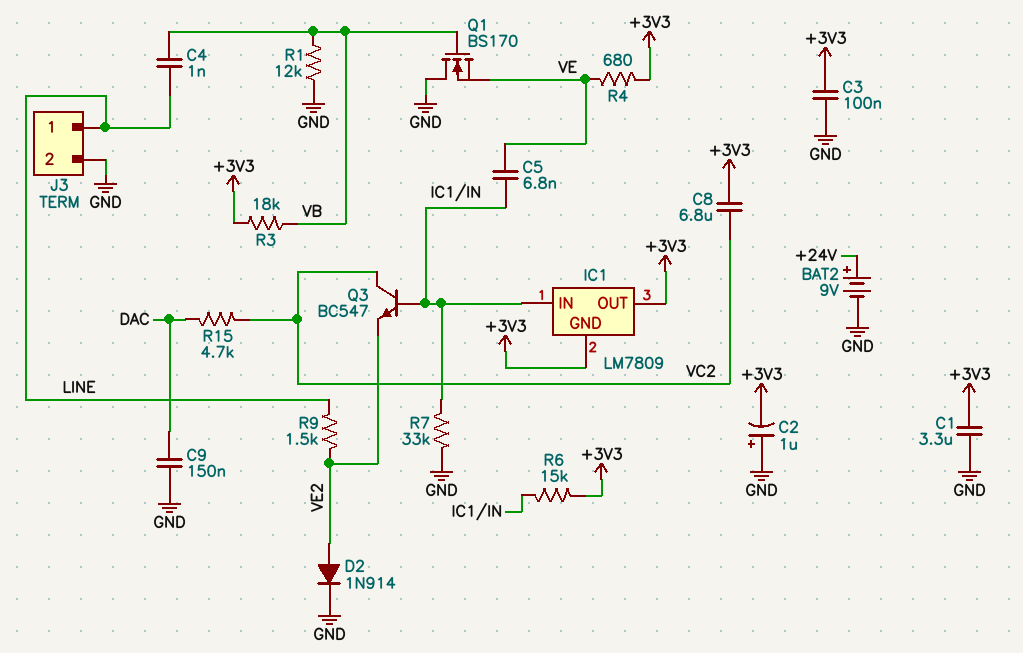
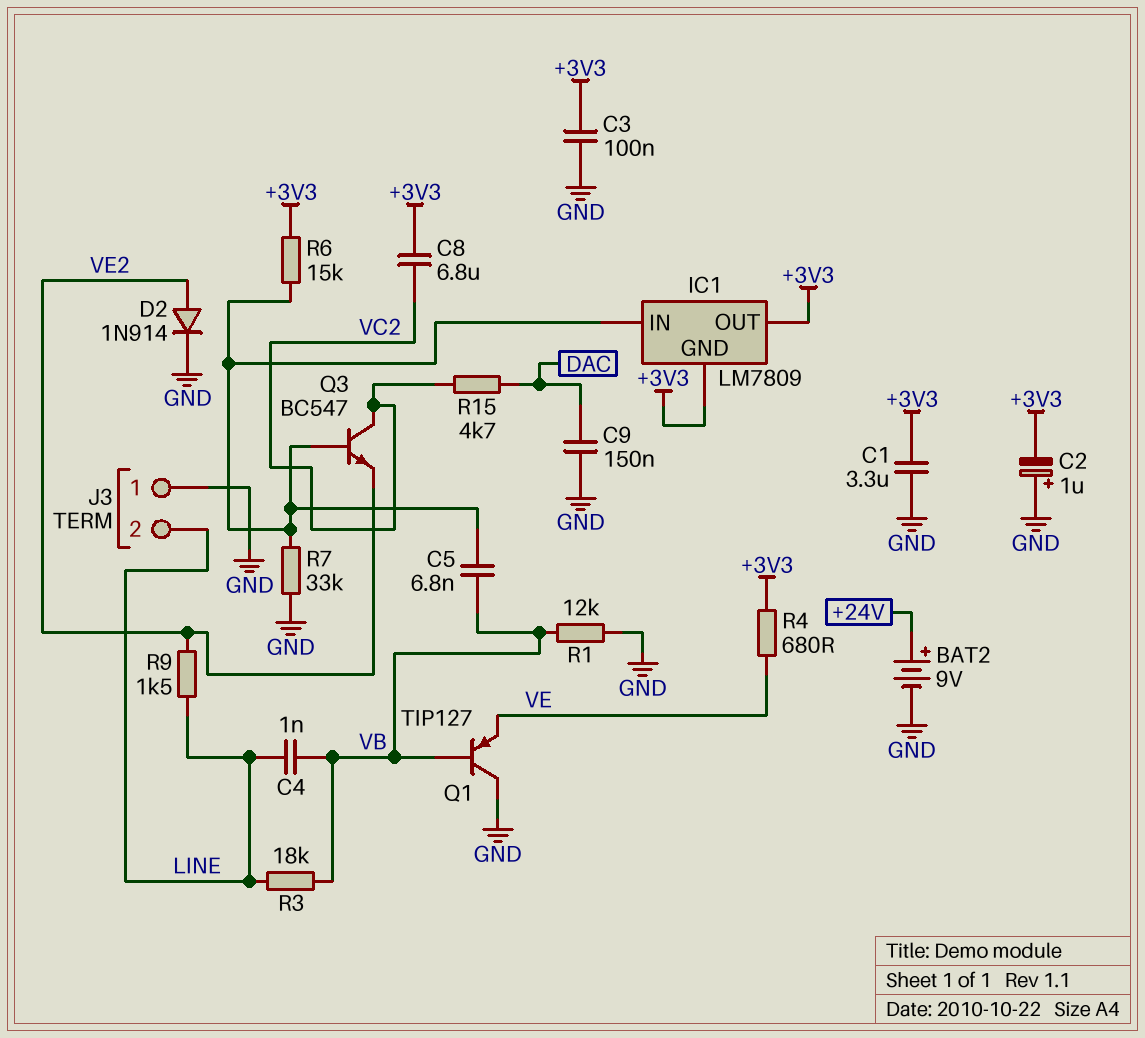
C5: 6.8nF (IC1/IN, VE) -> 6.8nF (IC1/IN, VB)
J3 pin 1: LINE -> GND
J3 pin 2: GND -> LINE
Q1: NMOS BS170 (G VB, D GND, S VE) -> PNP TIP127 (B VB, C GND, E VE)
R3: 18k (+3V3, VB) -> 18k (LINE, VB)

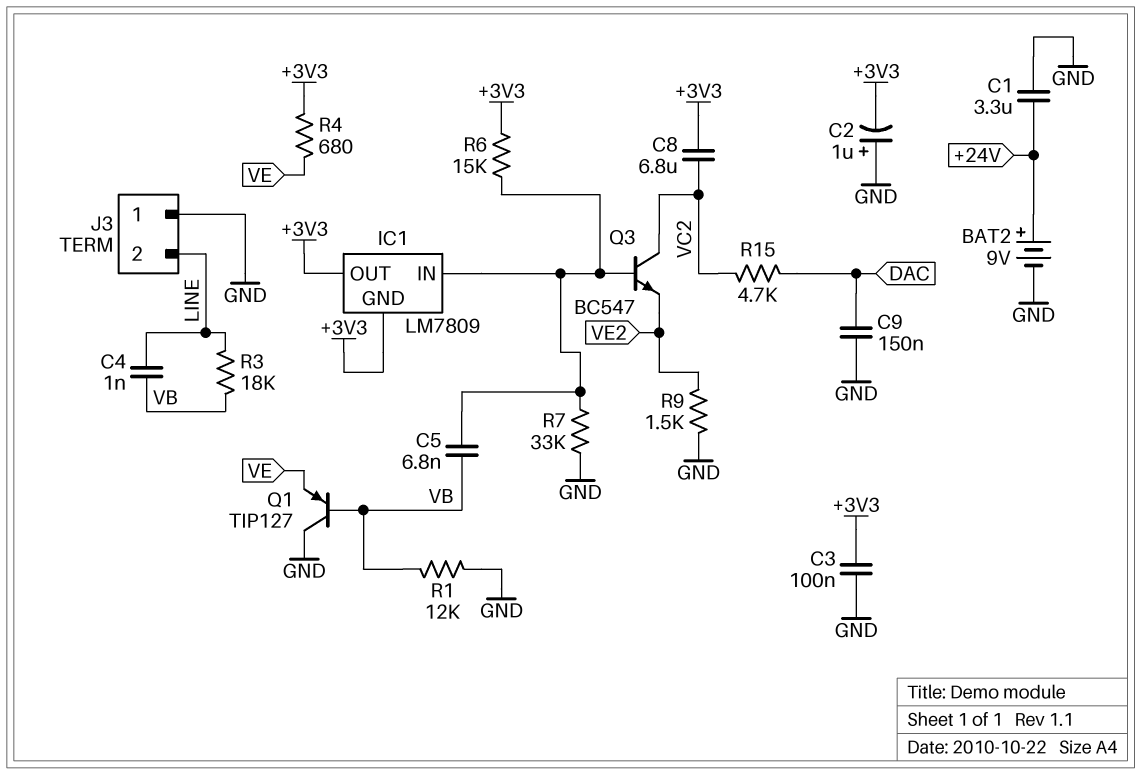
C1: 3.3uF (+3V3, GND) -> 3.3uF (+24V, GND)
D2: diode 1N914 (A VE2, K GND) -> none
R9: 1.5k (LINE, VE2) -> 1.5k (GND, VE2)

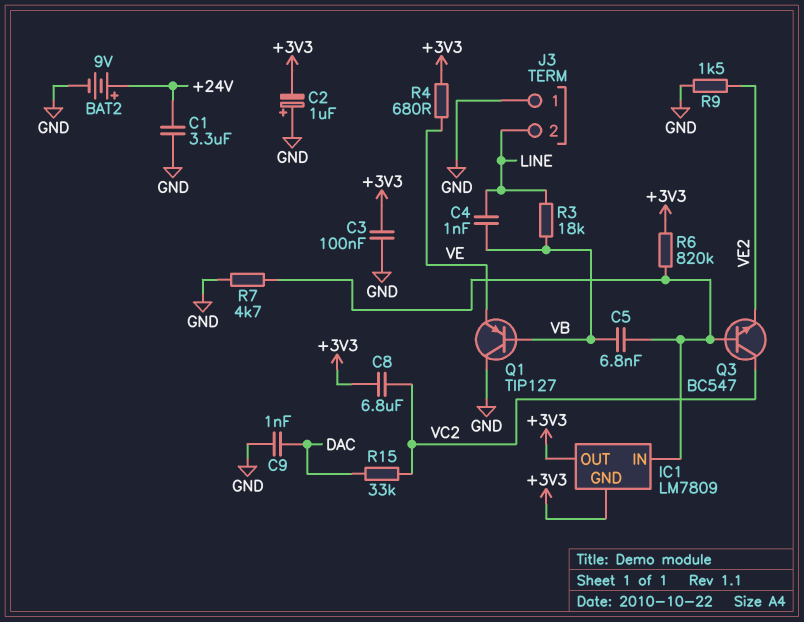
C9: 150nF (DAC, GND) -> 1nF (DAC, GND)
R1: 12k (GND, VB) -> none
R6: 15k (+3V3, IC1/IN) -> 820k (+3V3, IC1/IN)
R7: 33k (GND, IC1/IN) -> 4.7k (GND, IC1/IN)
R15: 4.7k (DAC, VC2) -> 33k (DAC, VC2)

